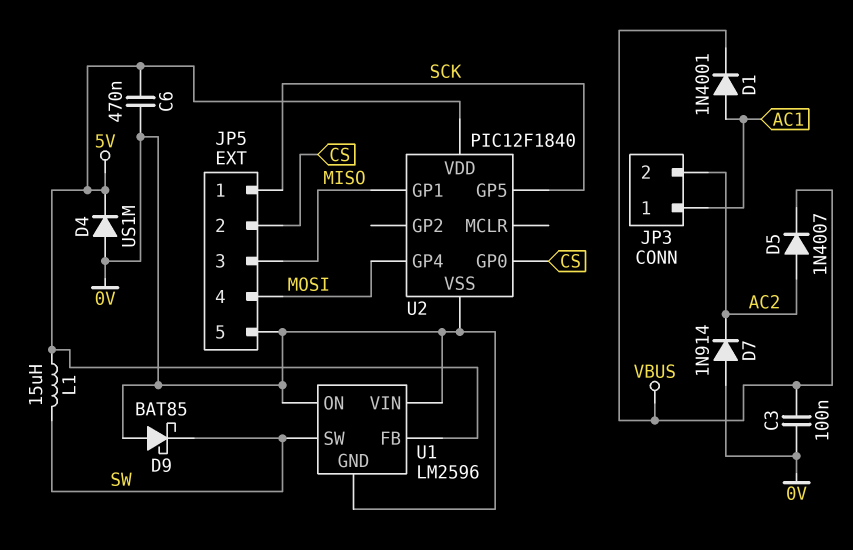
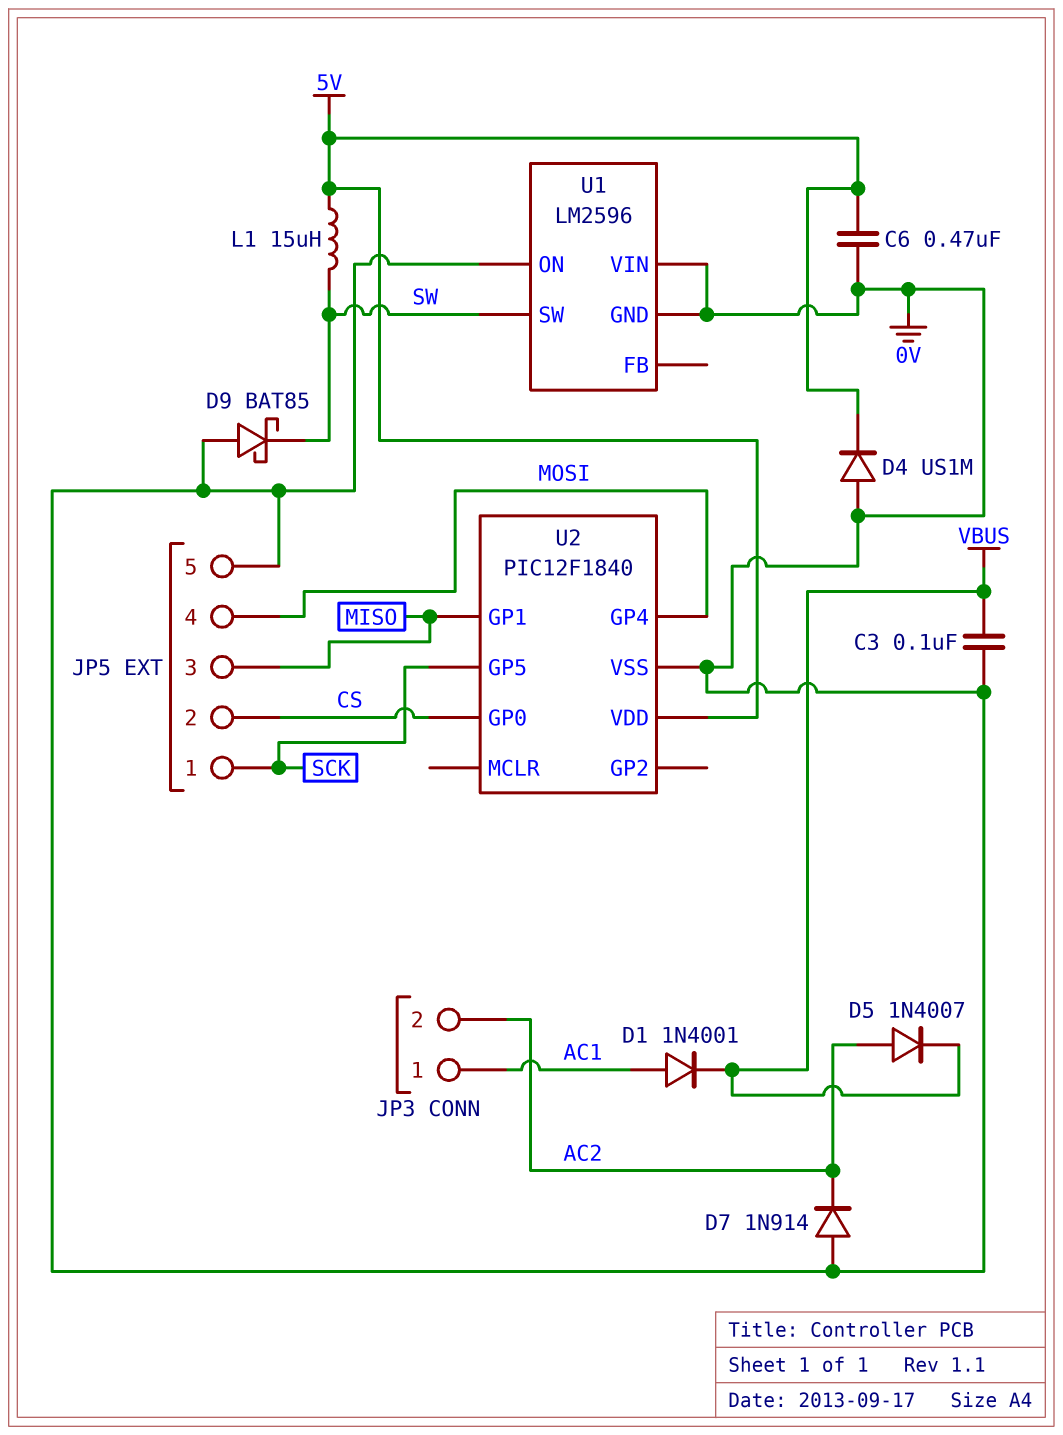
U1 pin FB: 5V -> none

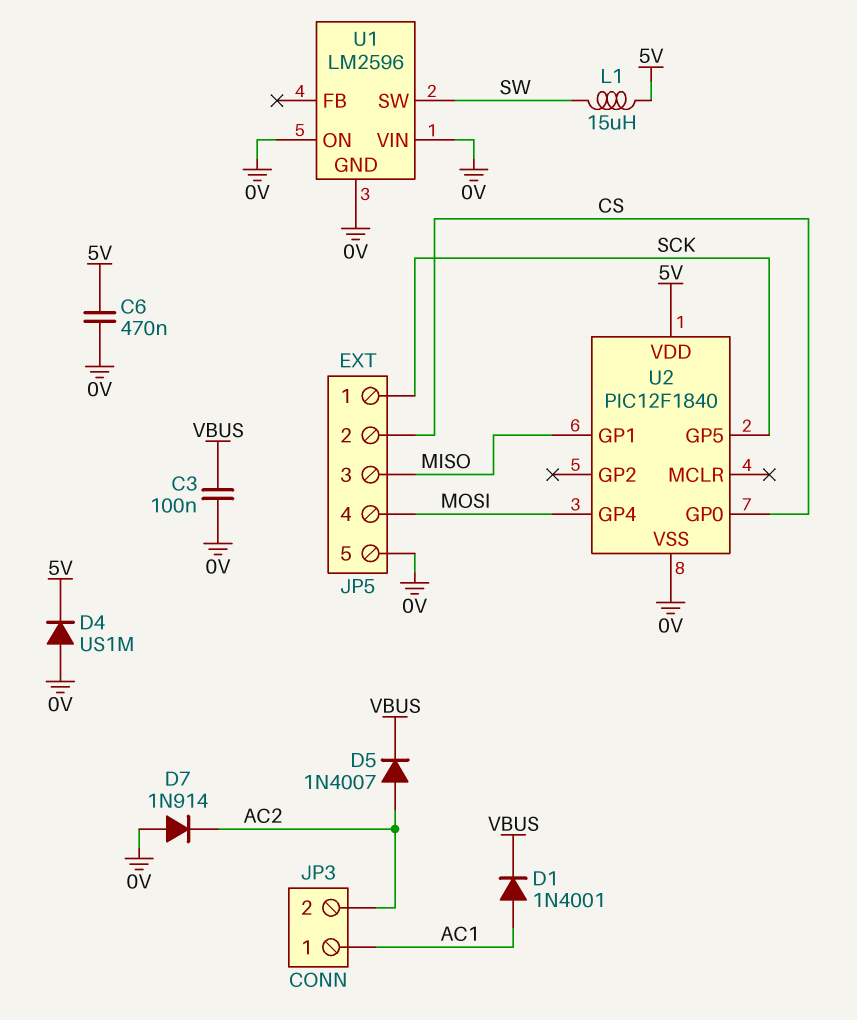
D9: schottky BAT85 (A 0V, K SW) -> none

